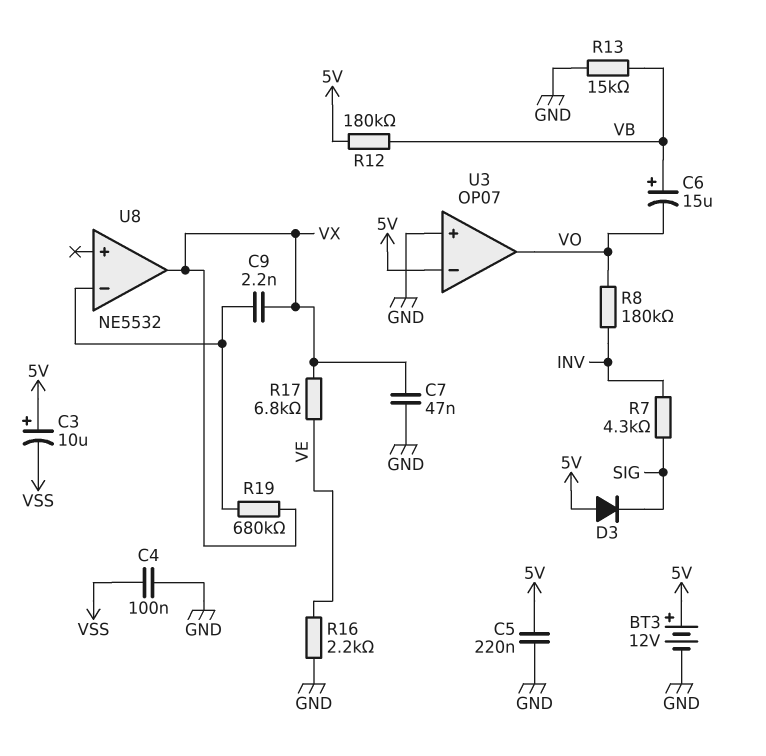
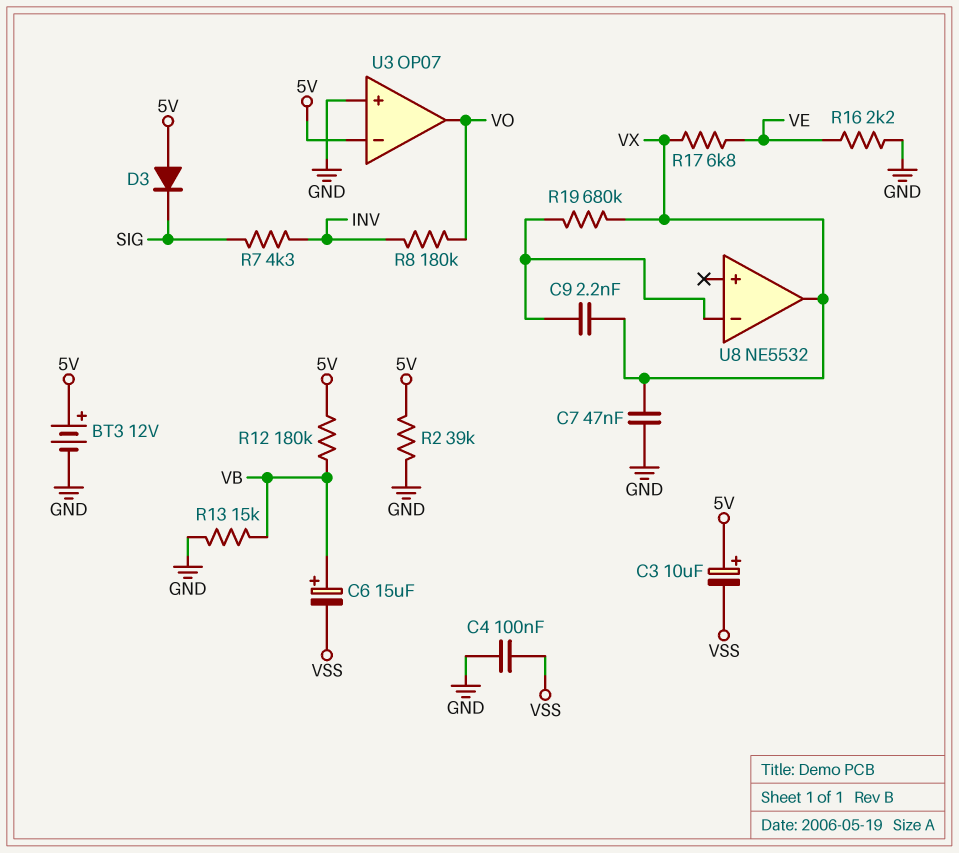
C5: 220nF (5V, GND) -> none
C6: 15uF (plus VB, minus VO) -> 15uF (plus VB, minus VSS)
R2: none -> 39k (5V, GND)

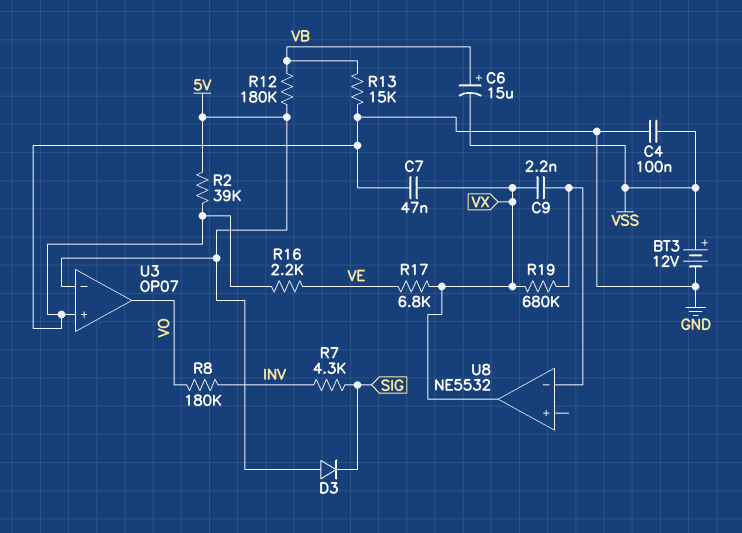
BT3: 12V (plus 5V, minus GND) -> 12V (plus VSS, minus GND)
C3: 10uF (plus 5V, minus VSS) -> none

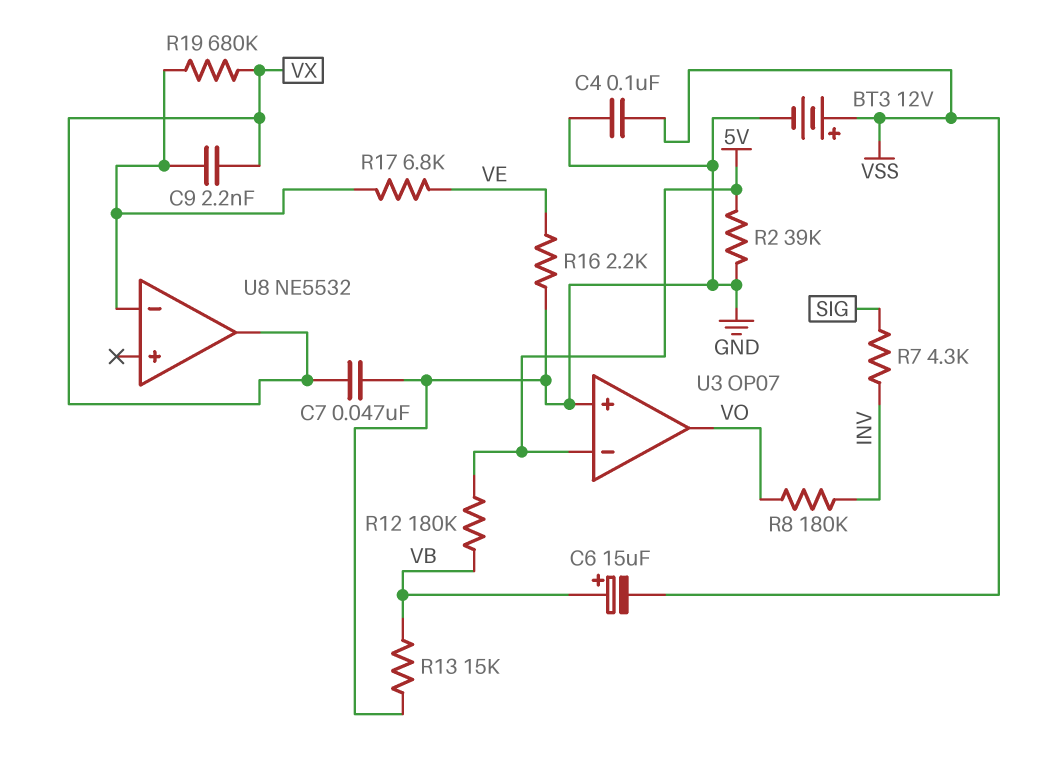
D3: diode (A 5V, K SIG) -> none
R17: 6.8k (VE, VX) -> 6.8k (U8/in-, VE)

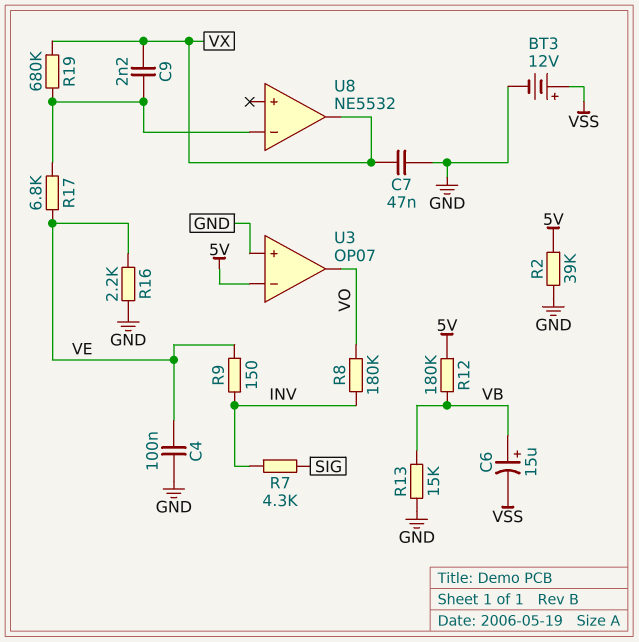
C4: 100nF (GND, VSS) -> 100nF (GND, VE)
R9: none -> 150 (INV, VE)

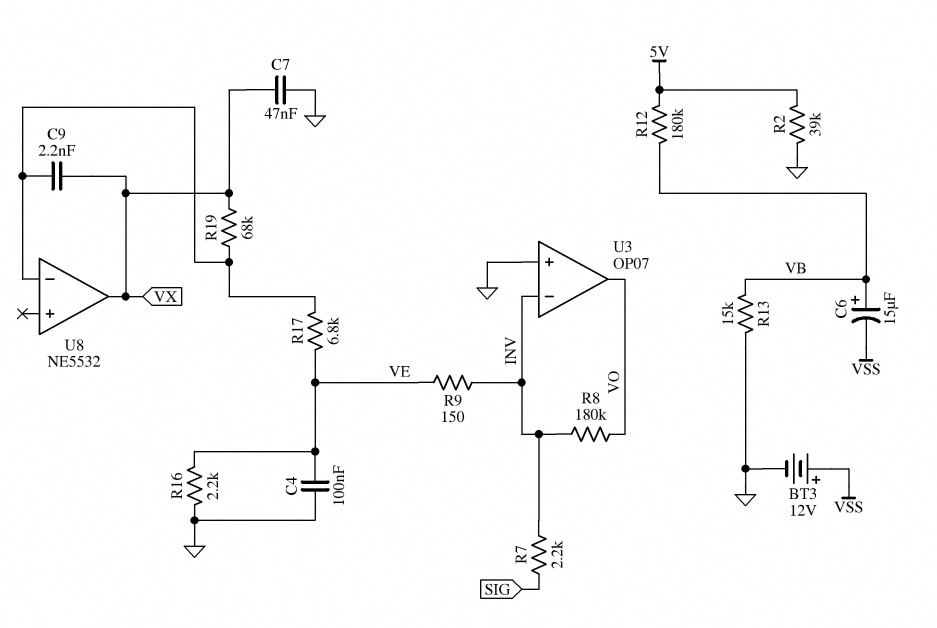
R7: 4.3k (INV, SIG) -> 2.2k (INV, SIG)
R19: 680k (U8/in-, VX) -> 68k (U8/in-, VX)
U3 pin in-: 5V -> INV

